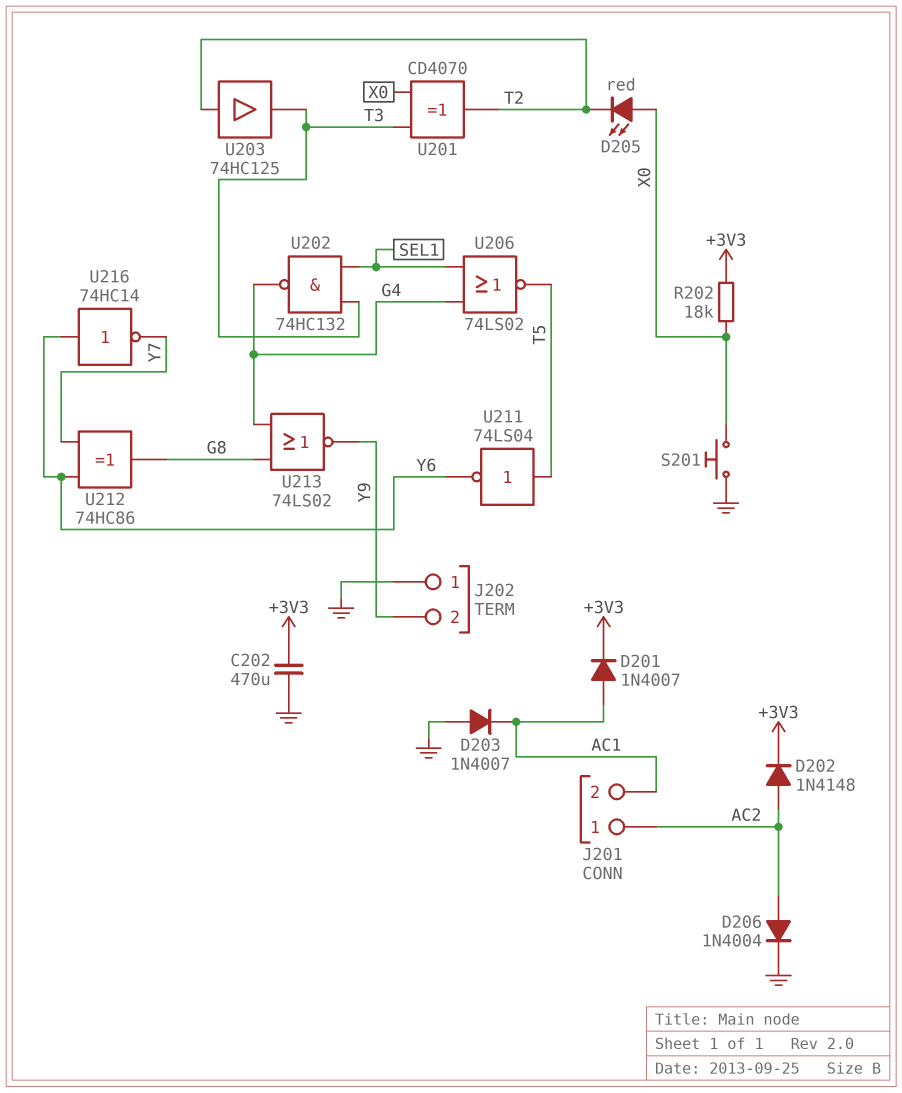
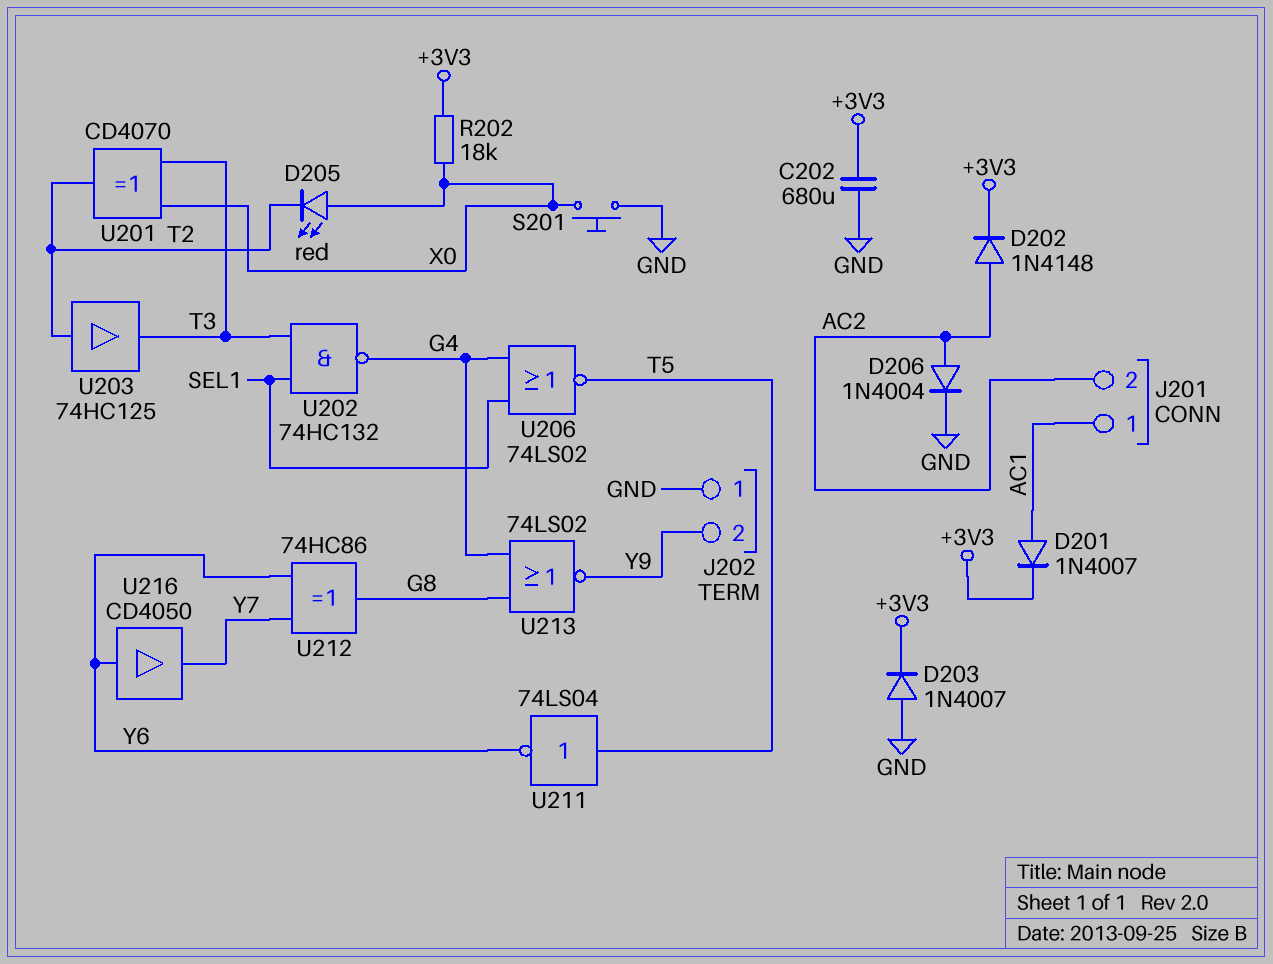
C202: 470uF (+3V3, GND) -> 680uF (+3V3, GND)
D203: diode 1N4007 (A GND, K AC1) -> diode 1N4007 (A GND, K +3V3)
J201 pin 1: AC2 -> AC1
J201 pin 2: AC1 -> AC2
U216: NOT 74HC14 (in Y6, out Y7) -> buffer CD4050 (in Y6, out Y7)

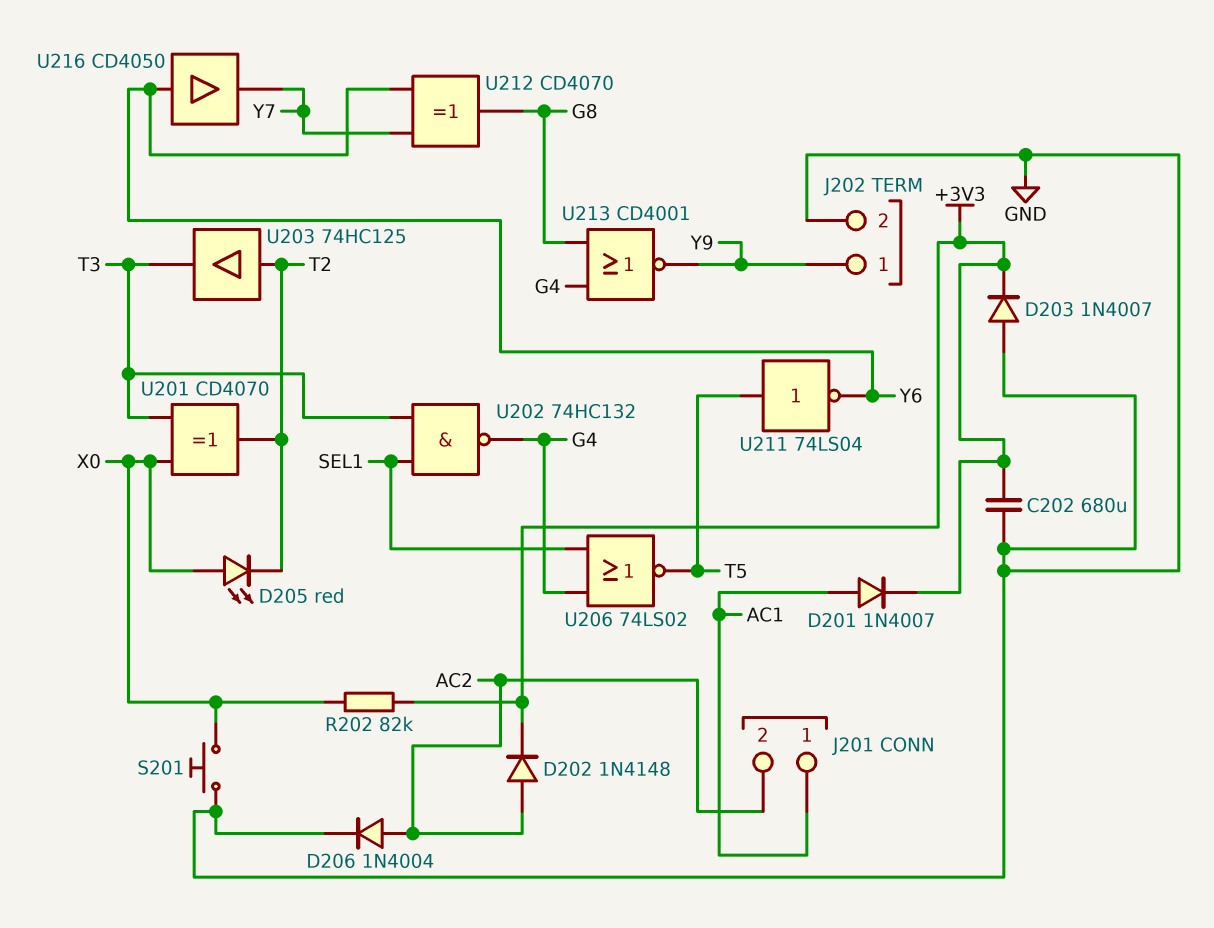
J202 pin 1: GND -> Y9
J202 pin 2: Y9 -> GND
R202: 18k (+3V3, X0) -> 82k (+3V3, X0)
U212: XOR 74HC86 (in Y6, in Y7, out G8) -> XOR CD4070 (in Y6, in Y7, out G8)
U213: NOR 74LS02 (in G4, in G8, out Y9) -> NOR CD4001 (in G4, in G8, out Y9)

